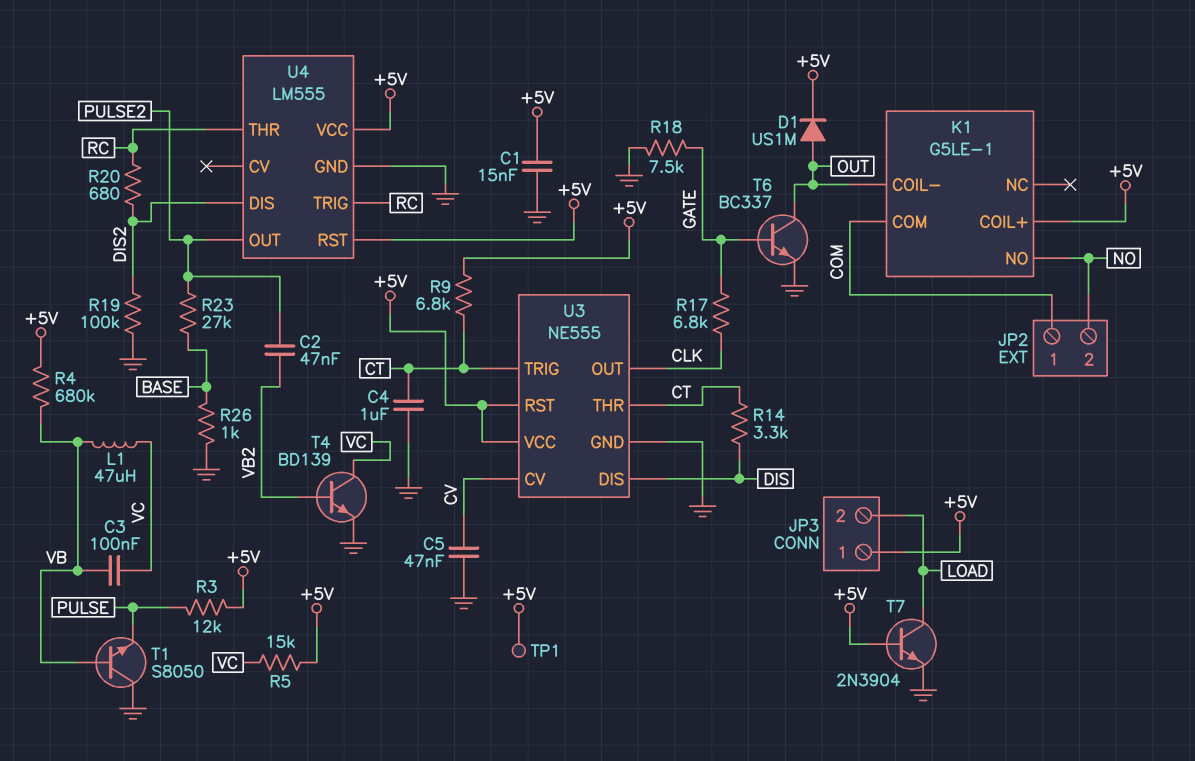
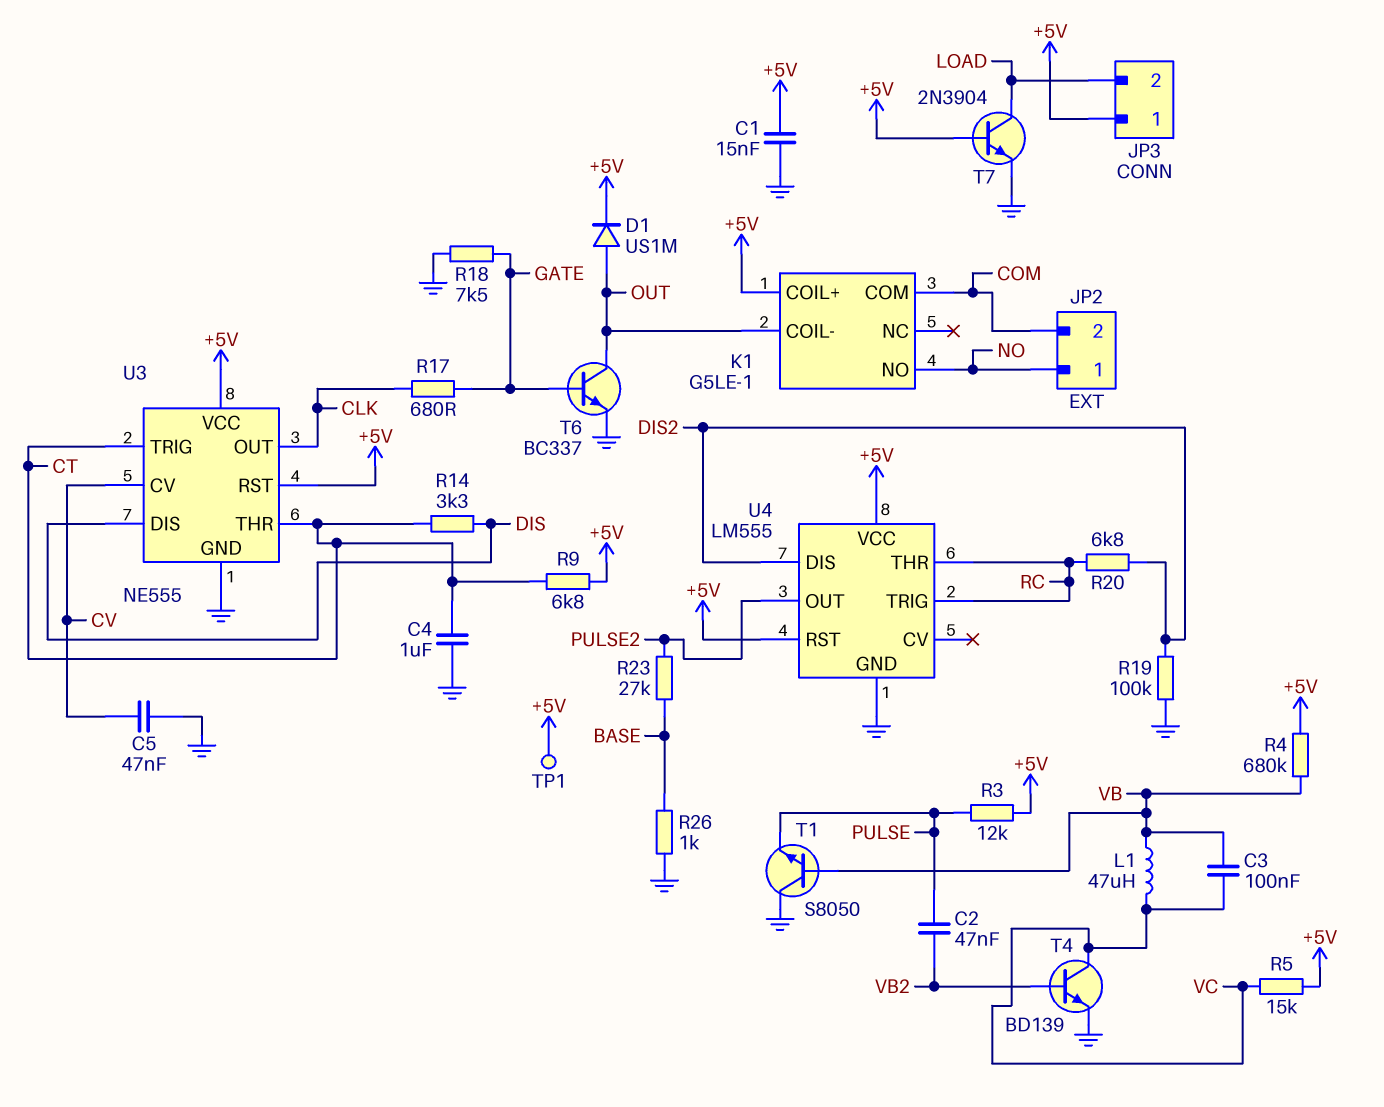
C2: 47nF (PULSE2, VB2) -> 47nF (PULSE, VB2)
JP2 pin 1: COM -> NO
JP2 pin 2: NO -> COM
R17: 6.8k (CLK, GATE) -> 680 (CLK, GATE)
R20: 680 (DIS2, RC) -> 6.8k (DIS2, RC)

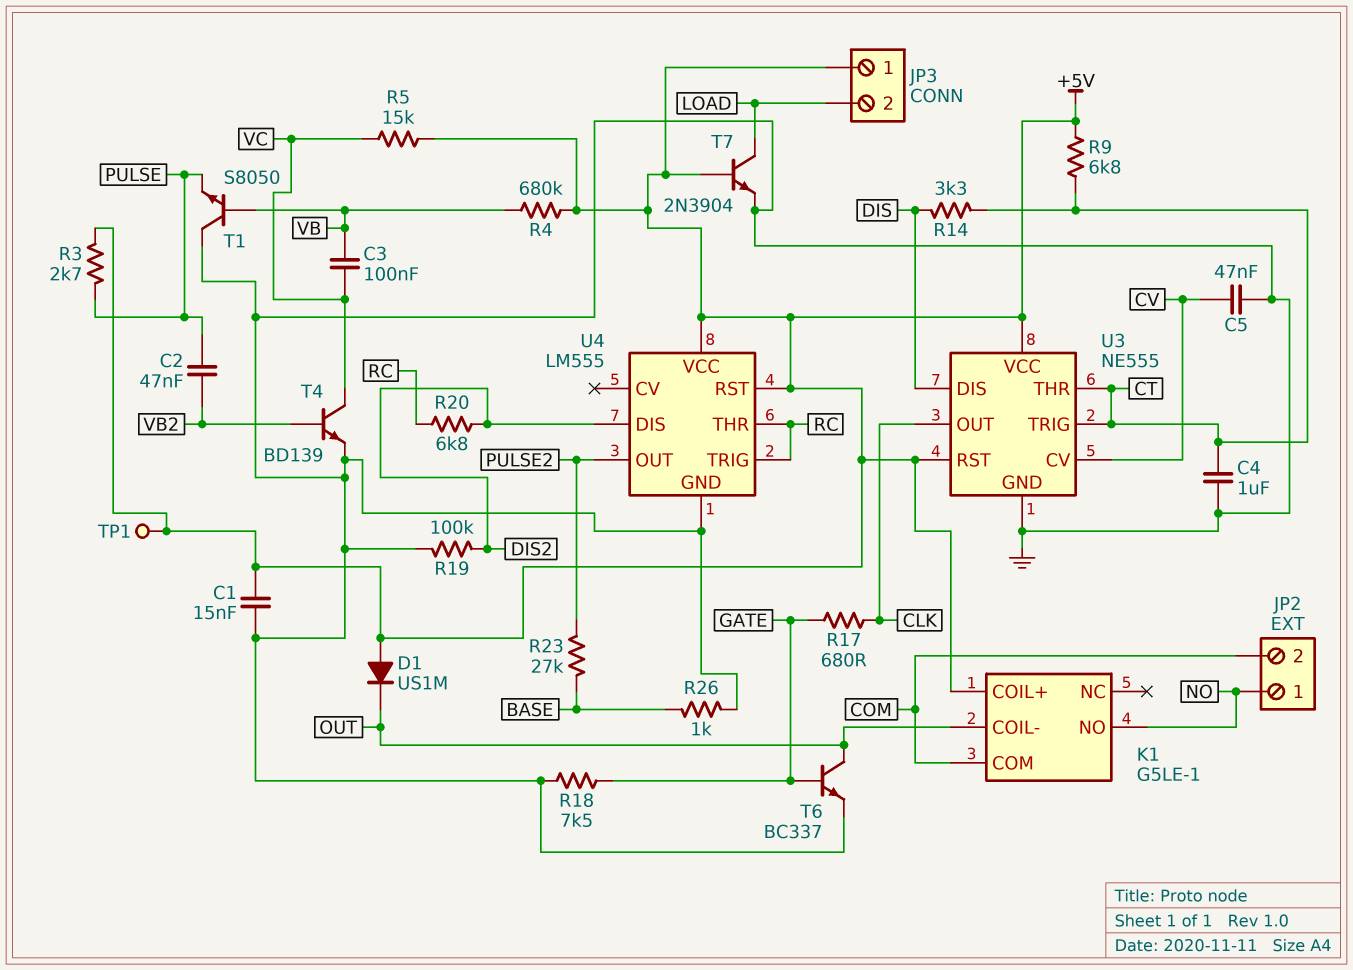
D1: diode US1M (A OUT, K +5V) -> diode US1M (A +5V, K OUT)
L1: 47uH (VB, VC) -> none
R3: 12k (+5V, PULSE) -> 2.7k (+5V, PULSE)

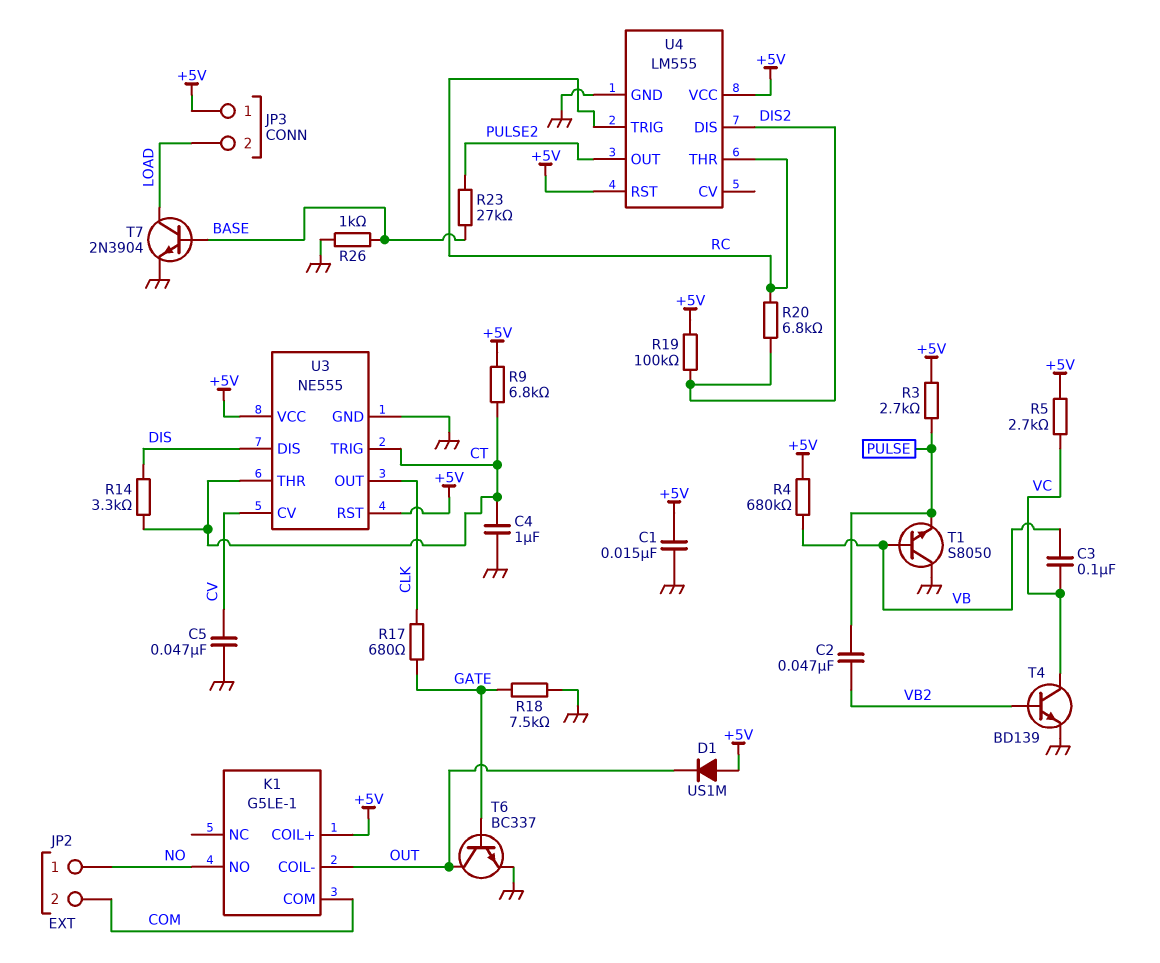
R5: 15k (+5V, VC) -> 2.7k (+5V, VC)
R19: 100k (DIS2, GND) -> 100k (+5V, DIS2)
T7: NPN 2N3904 (B +5V, C LOAD, E GND) -> NPN 2N3904 (B BASE, C LOAD, E GND)
TP1: test point (+5V) -> none

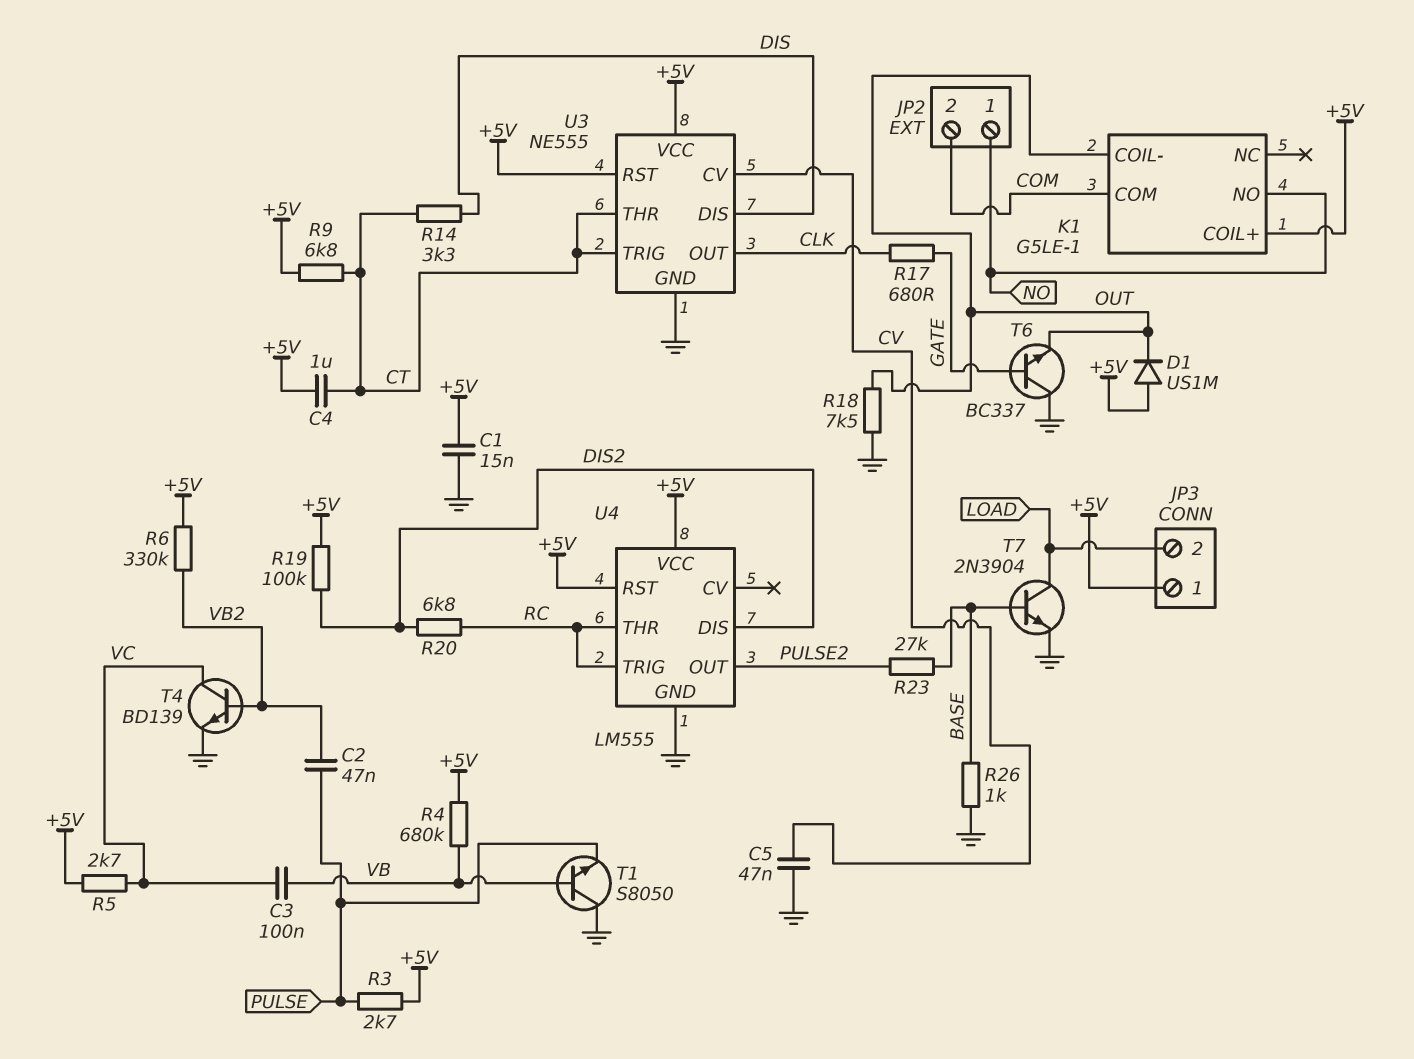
C4: 1uF (CT, GND) -> 1uF (+5V, CT)
R6: none -> 330k (+5V, VB2)
R18: 7.5k (GATE, GND) -> 7.5k (GND, OUT)
T6: NPN BC337 (B GATE, C OUT, E GND) -> NPN BC337 (B GATE, C GND, E OUT)

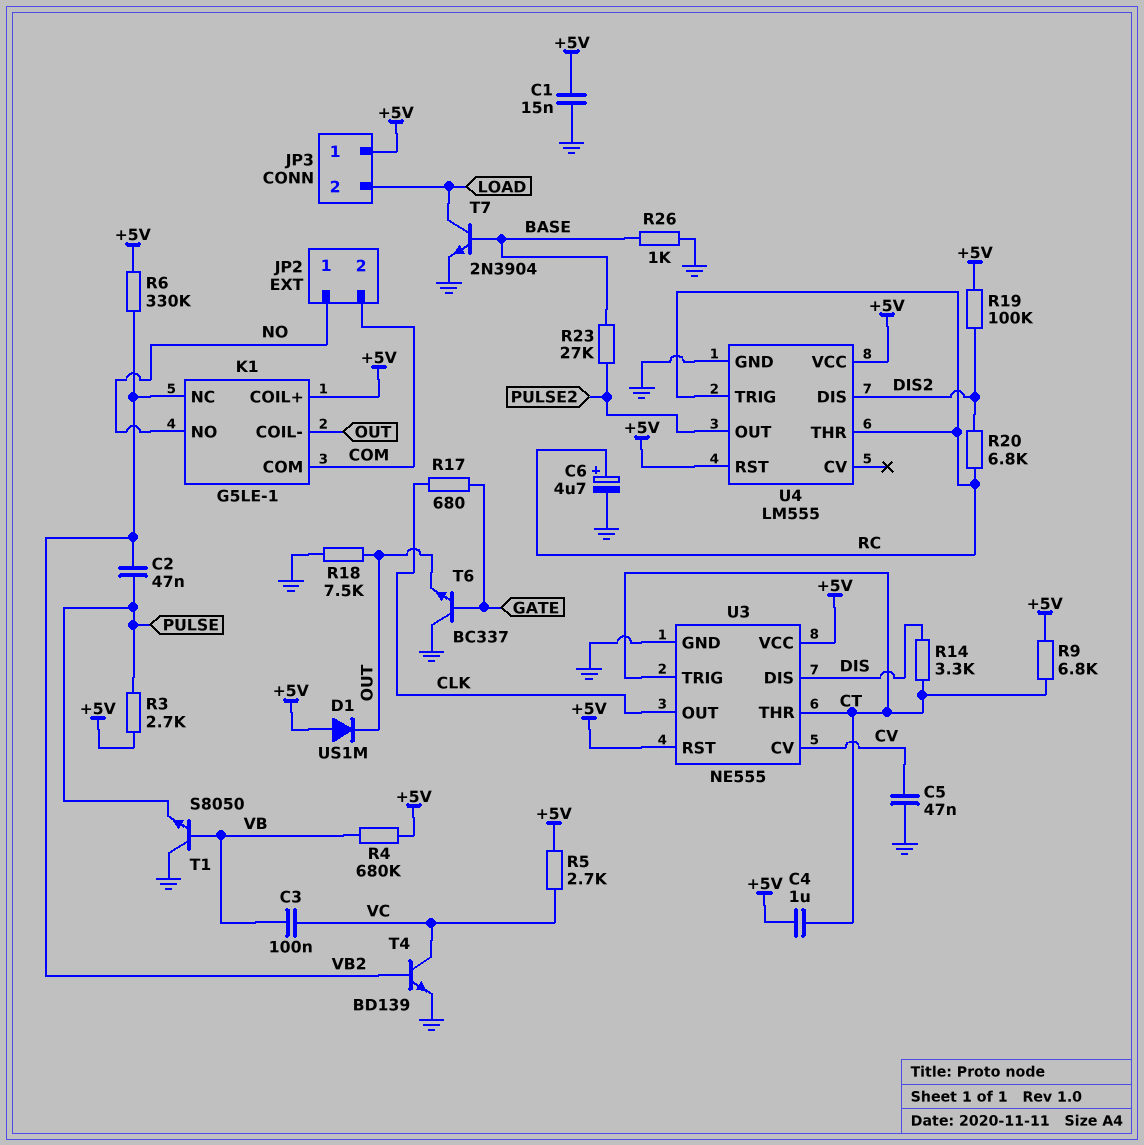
C6: none -> 4.7uF (plus RC, minus GND)
K1 pin NC: none -> VB2

